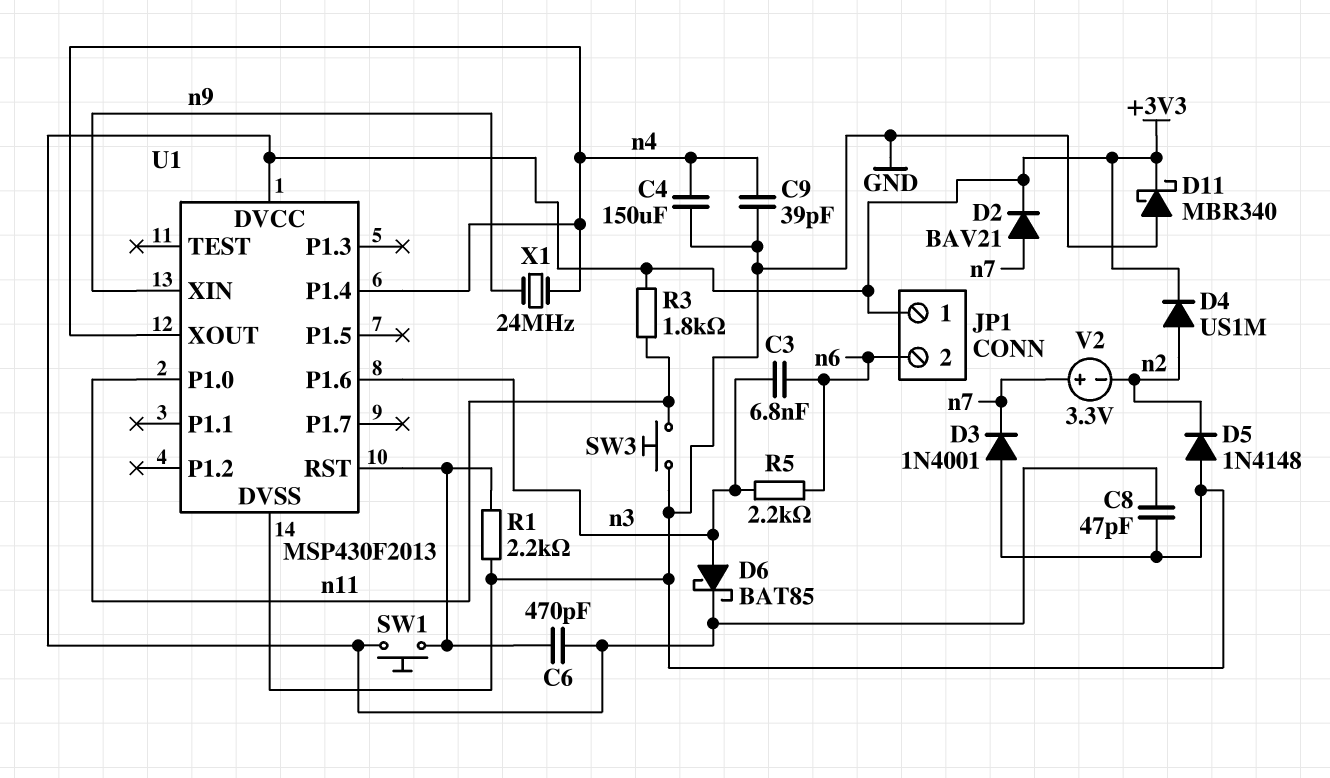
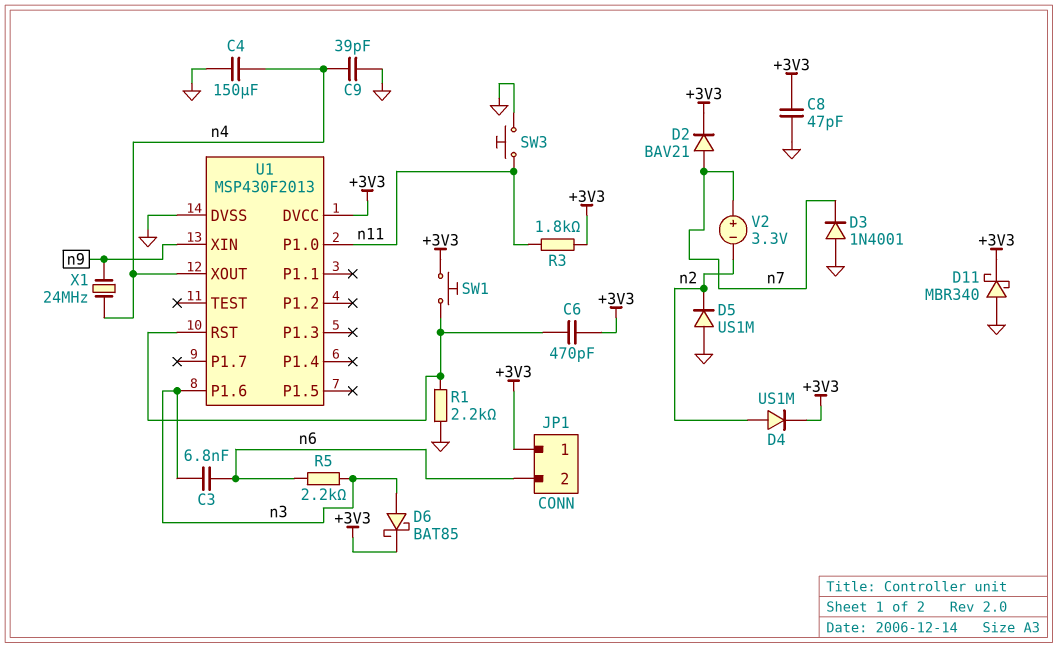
D5: diode 1N4148 (A GND, K n2) -> diode US1M (A GND, K n2)
U1 pin P1.4: n4 -> none

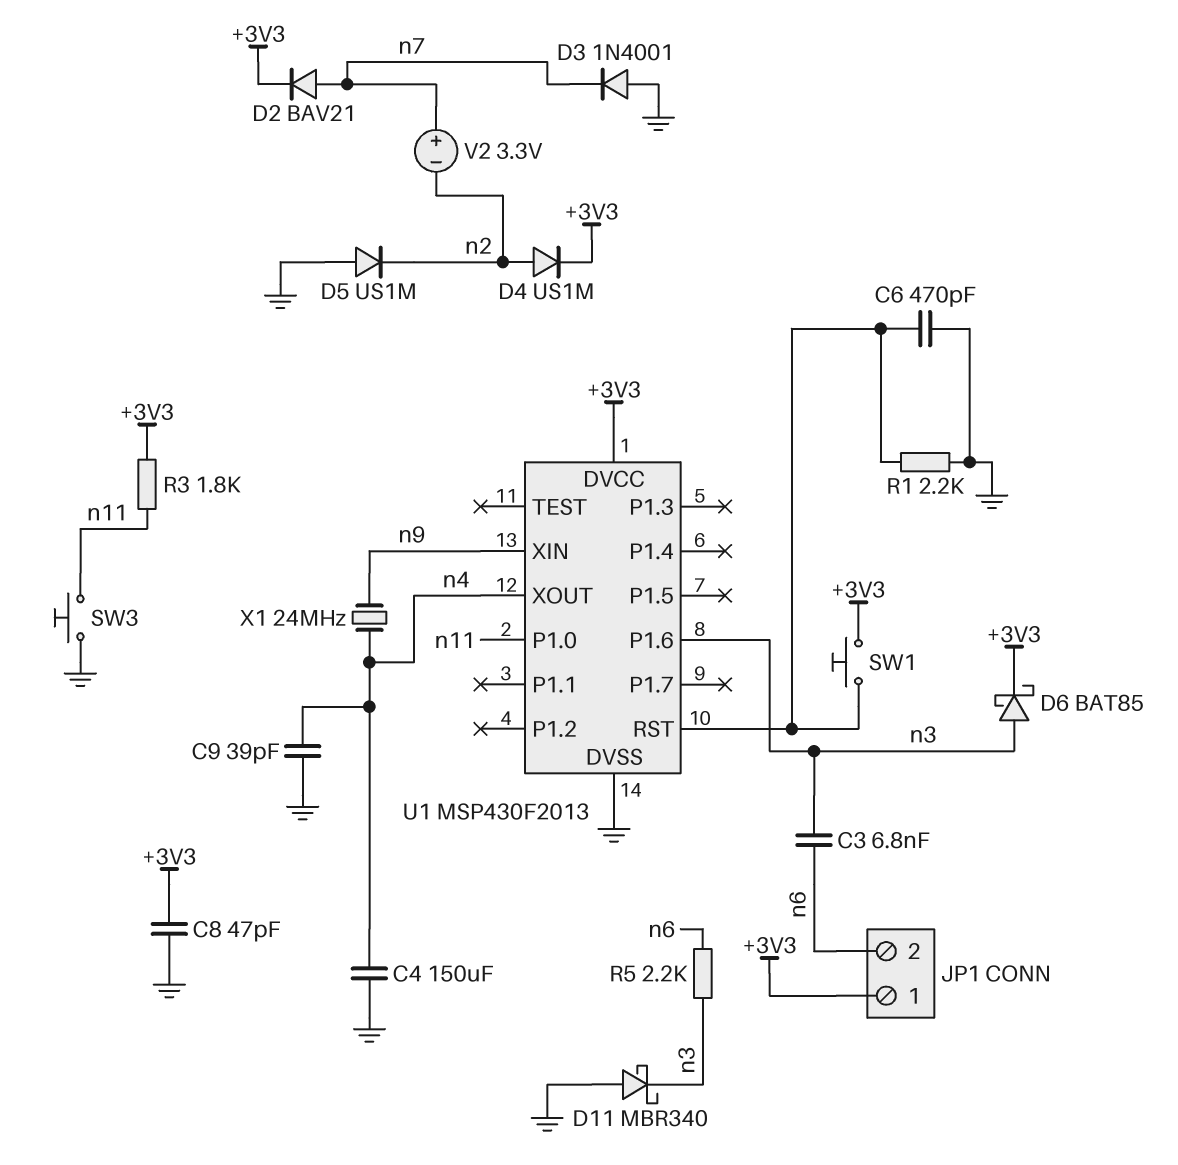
C6: 470pF (+3V3, U1/RST) -> 470pF (GND, U1/RST)
D11: schottky MBR340 (A GND, K +3V3) -> schottky MBR340 (A GND, K n3)

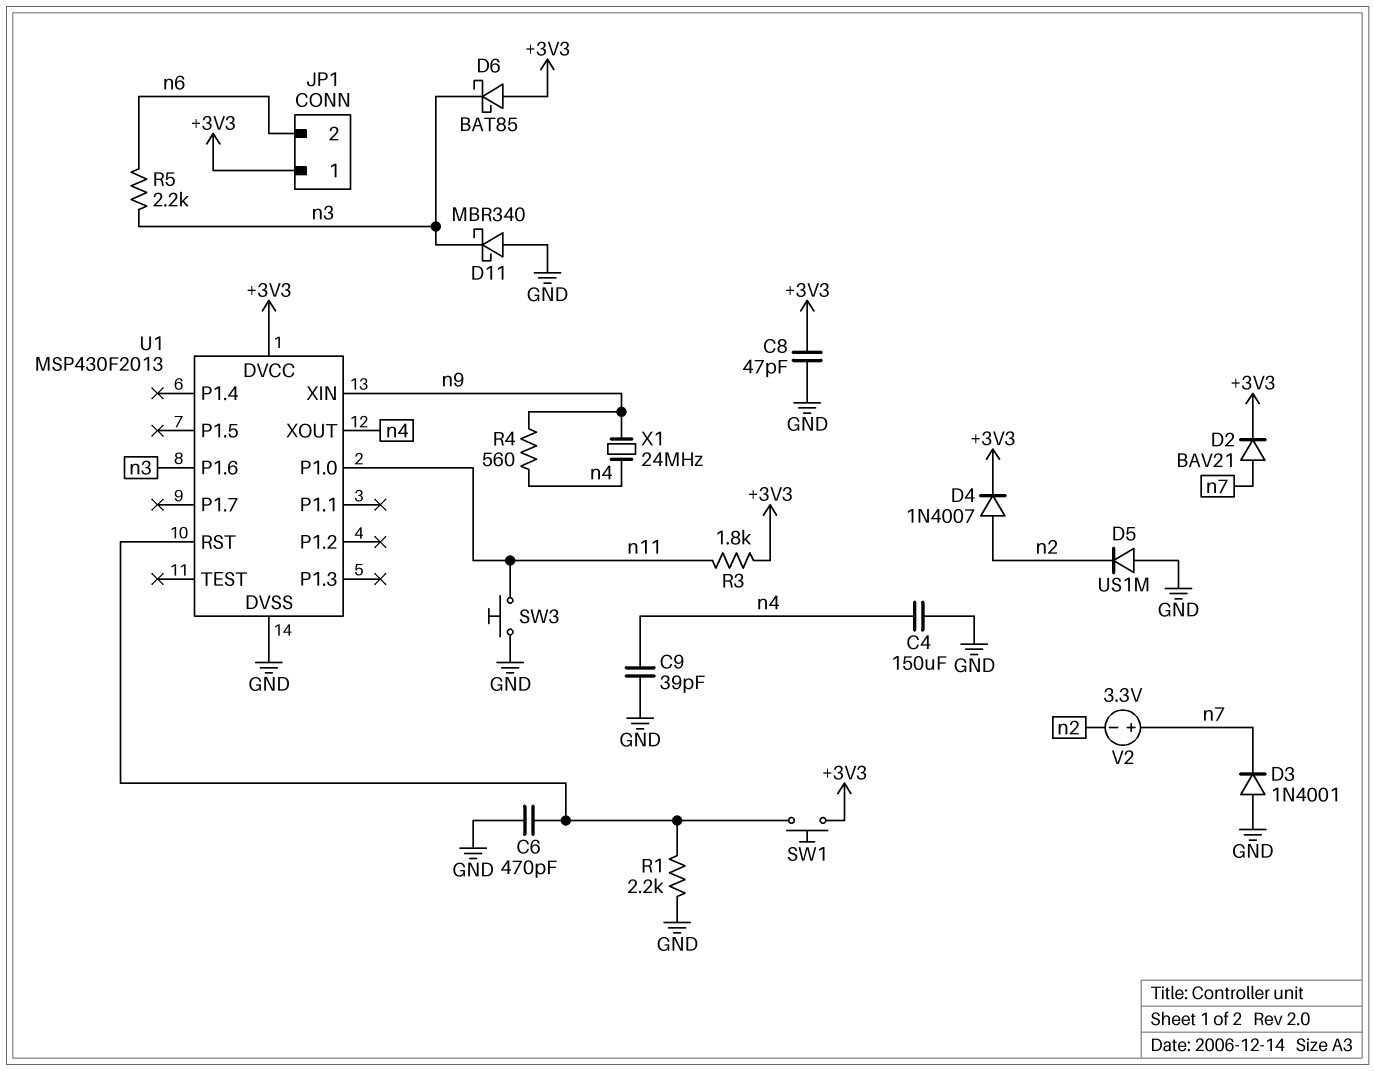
C3: 6.8nF (n3, n6) -> none
D4: diode US1M (A n2, K +3V3) -> diode 1N4007 (A n2, K +3V3)
D6: schottky BAT85 (A n3, K +3V3) -> schottky BAT85 (A +3V3, K n3)
R4: none -> 560 (n4, n9)

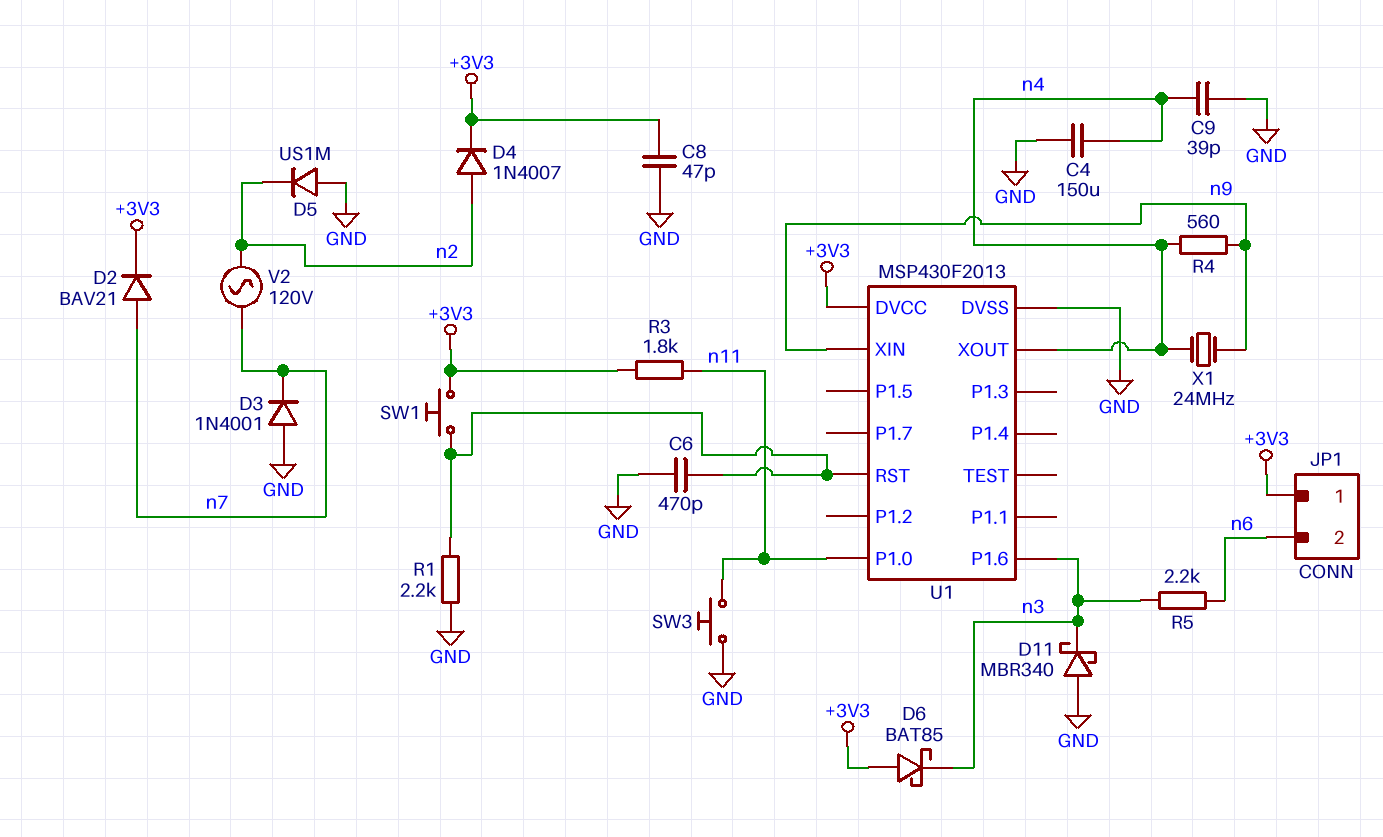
V2: 3.3V (plus n7, minus n2) -> AC 120V (n2, n7)

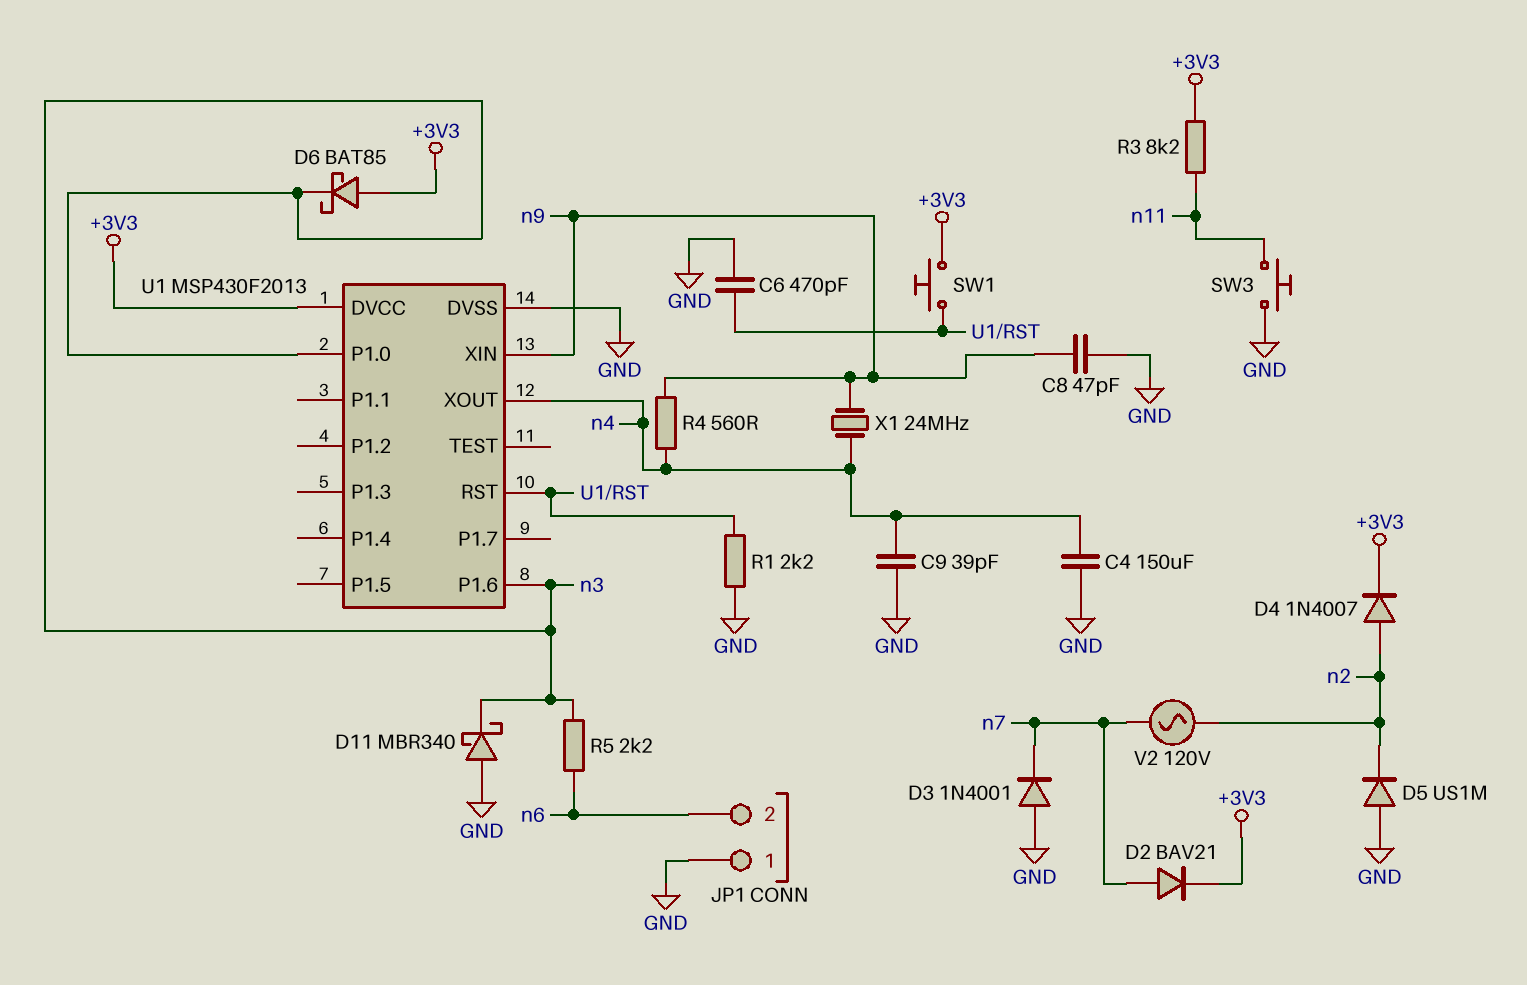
C8: 47pF (+3V3, GND) -> 47pF (GND, n9)
JP1 pin 1: +3V3 -> GND
R3: 1.8k (+3V3, n11) -> 8.2k (+3V3, n11)
U1 pin P1.0: n11 -> n3

